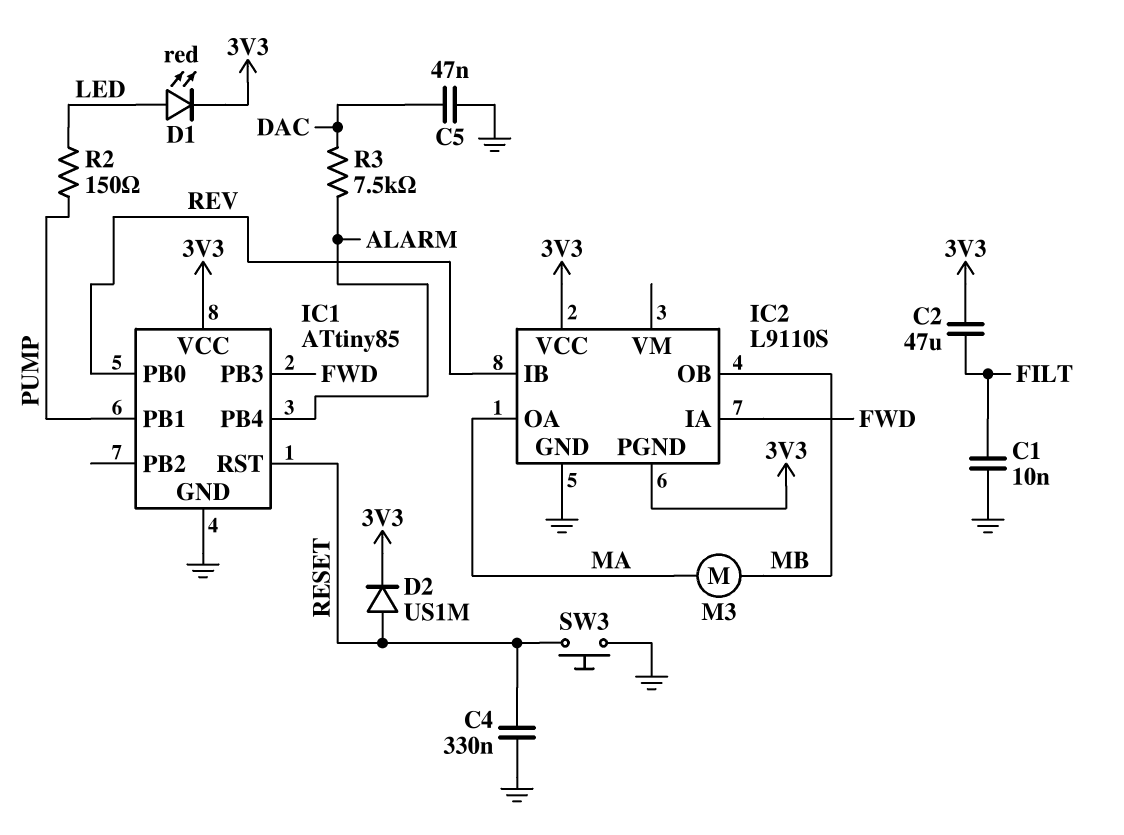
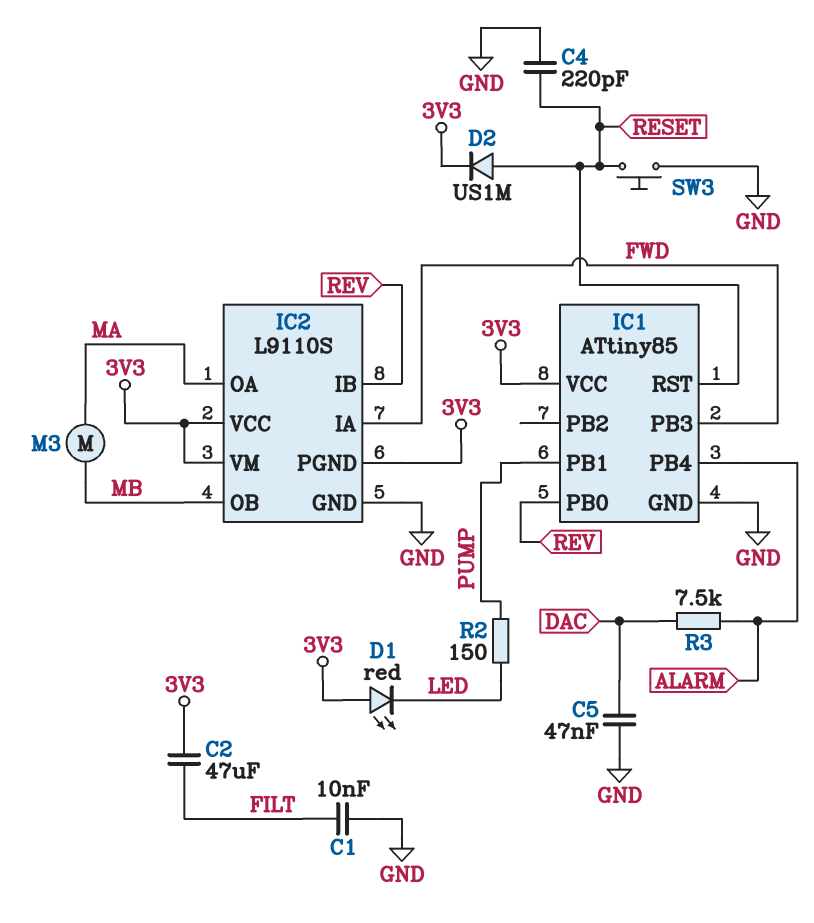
C4: 330nF (GND, RESET) -> 220pF (GND, RESET)
D1: LED red (A LED, K 3V3) -> LED red (A 3V3, K LED)
IC2 pin VM: none -> 3V3

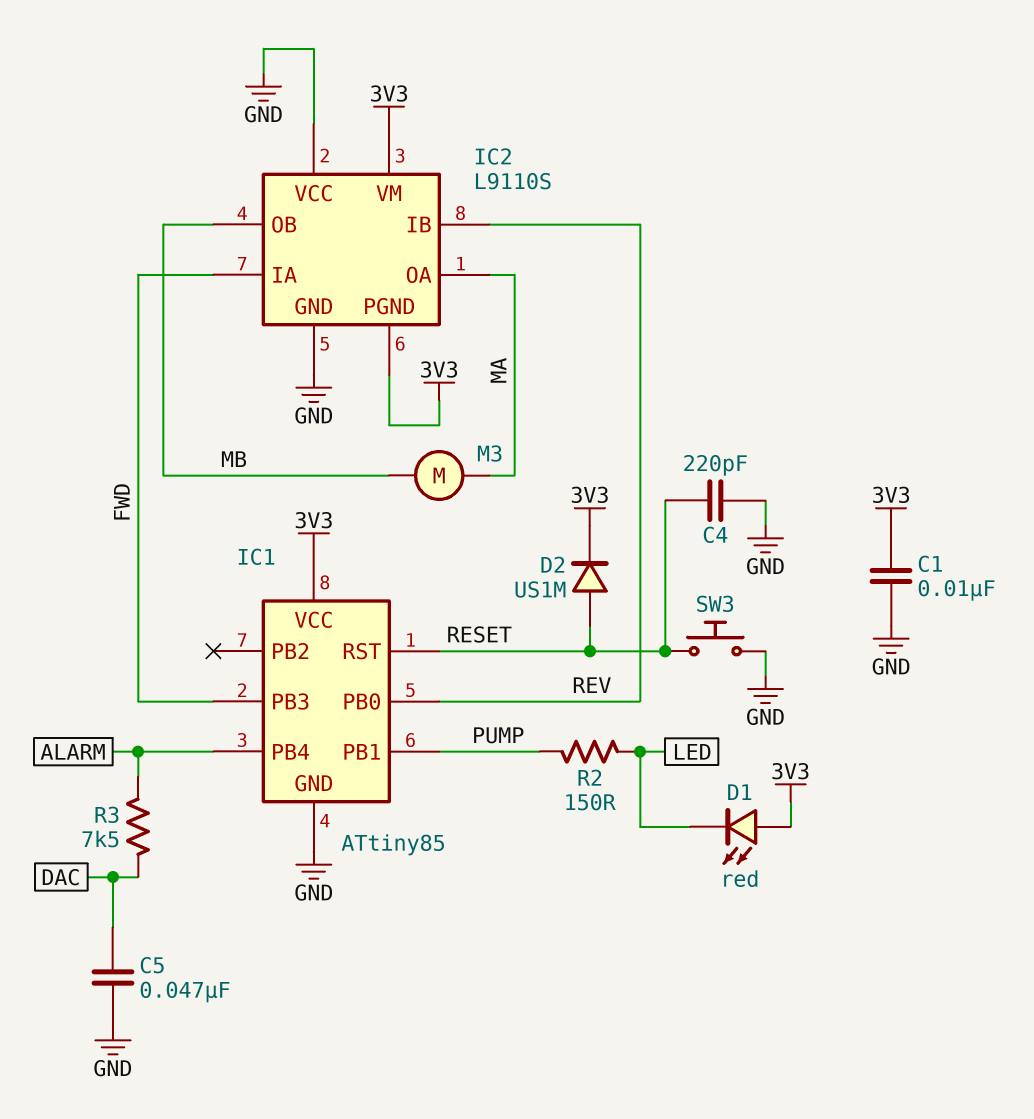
C1: 10nF (FILT, GND) -> 10nF (3V3, GND)
C2: 47uF (3V3, FILT) -> none
IC2 pin VCC: 3V3 -> GND

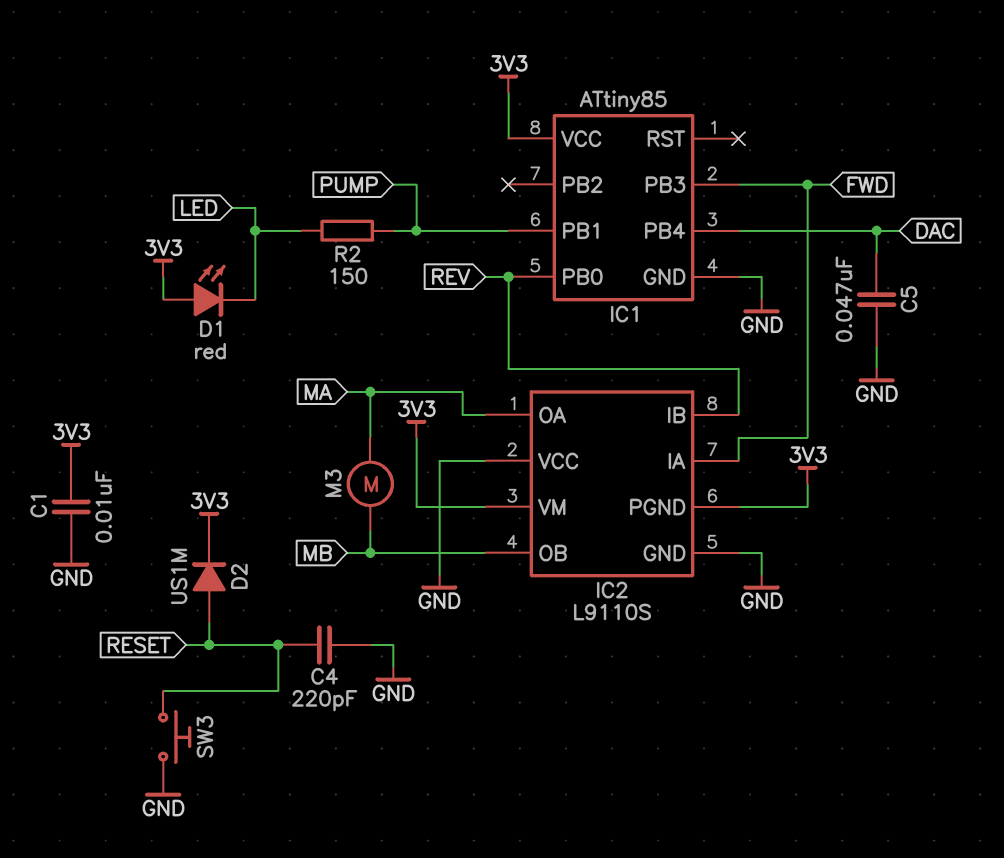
IC1 pin PB4: ALARM -> DAC
IC1 pin RST: RESET -> none
R3: 7.5k (ALARM, DAC) -> none

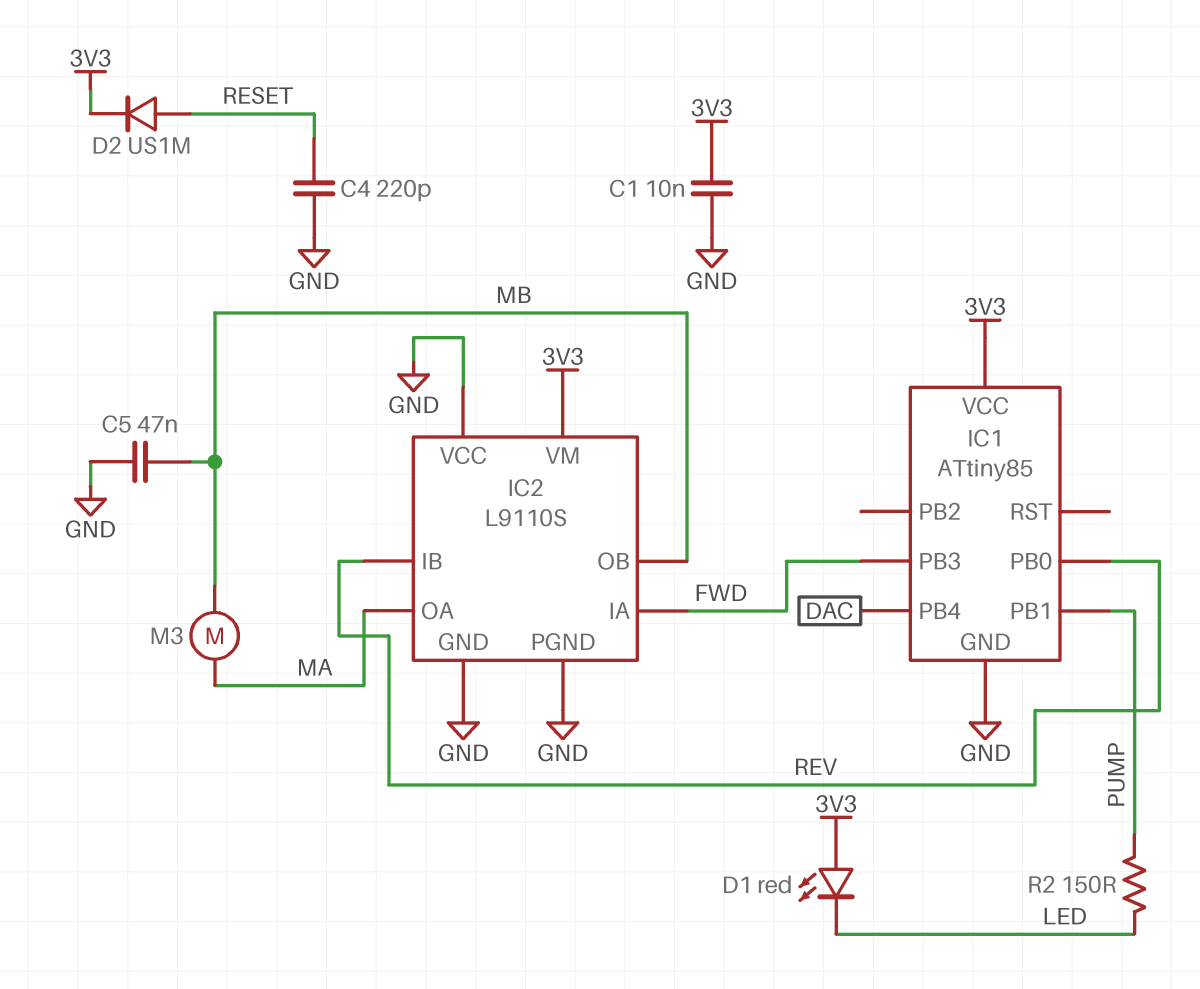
C5: 47nF (DAC, GND) -> 47nF (GND, MB)
IC2 pin PGND: 3V3 -> GND
SW3: button (GND, RESET) -> none

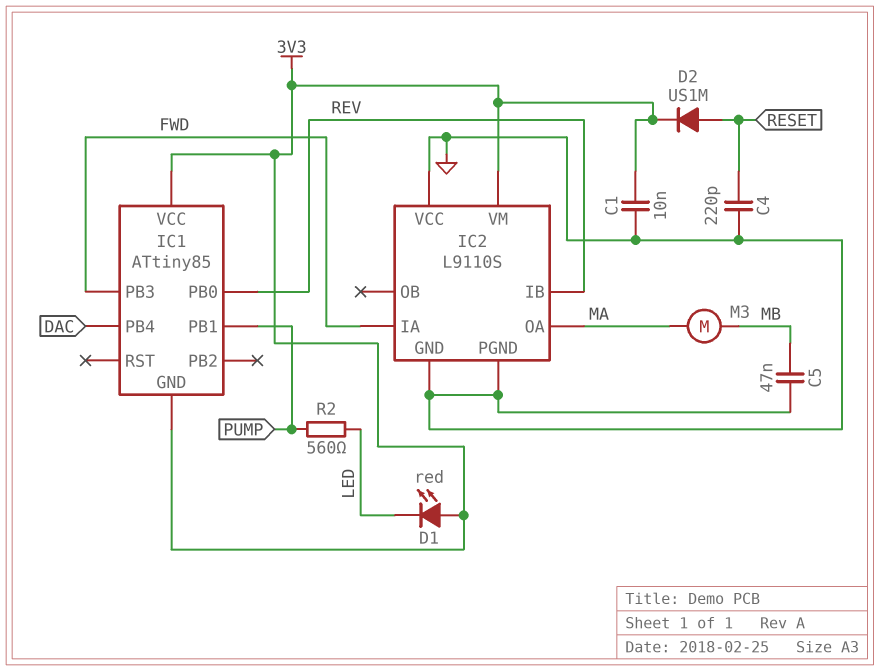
IC1 pin GND: GND -> 3V3
IC2 pin OB: MB -> none
R2: 150 (LED, PUMP) -> 560 (LED, PUMP)

